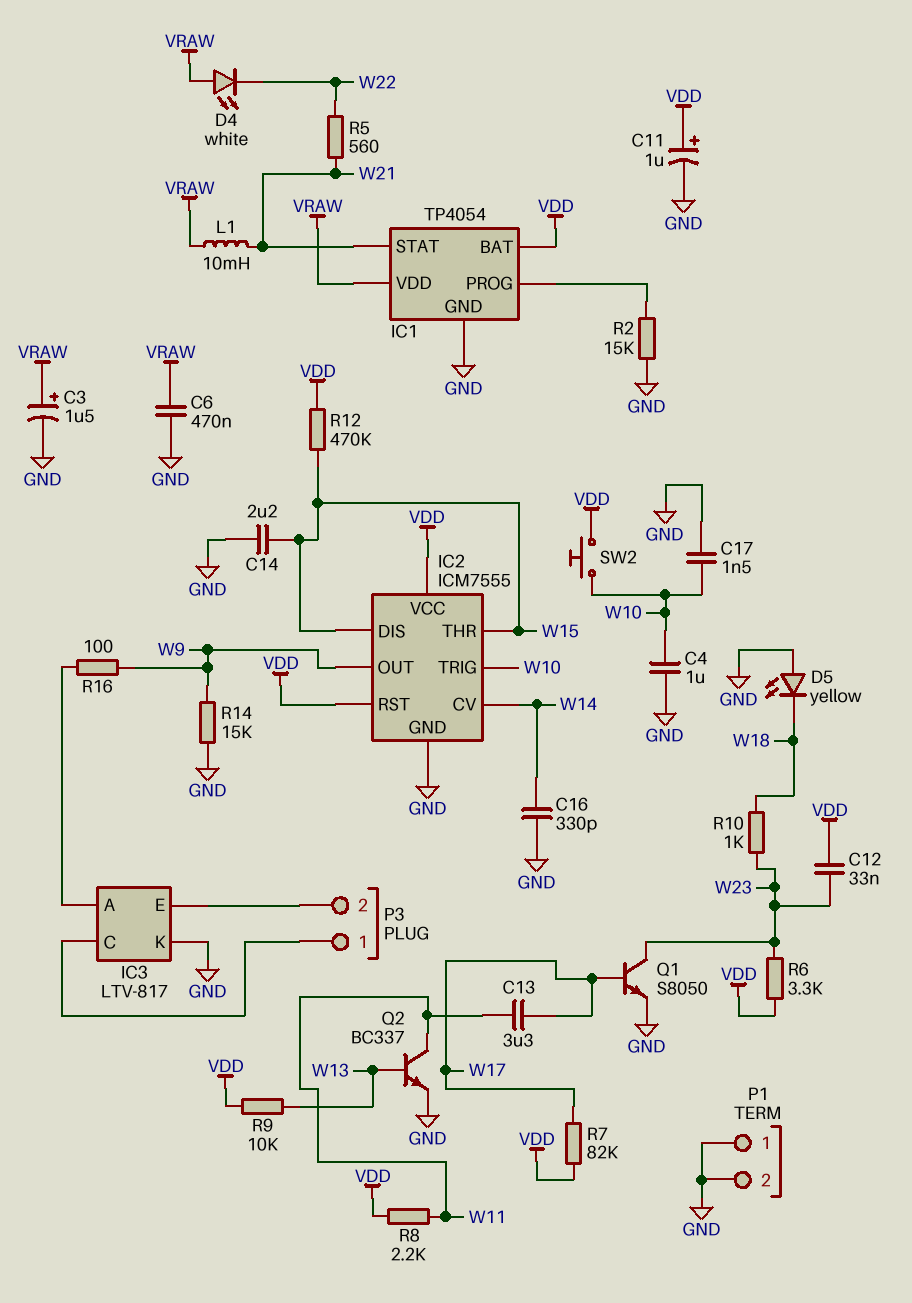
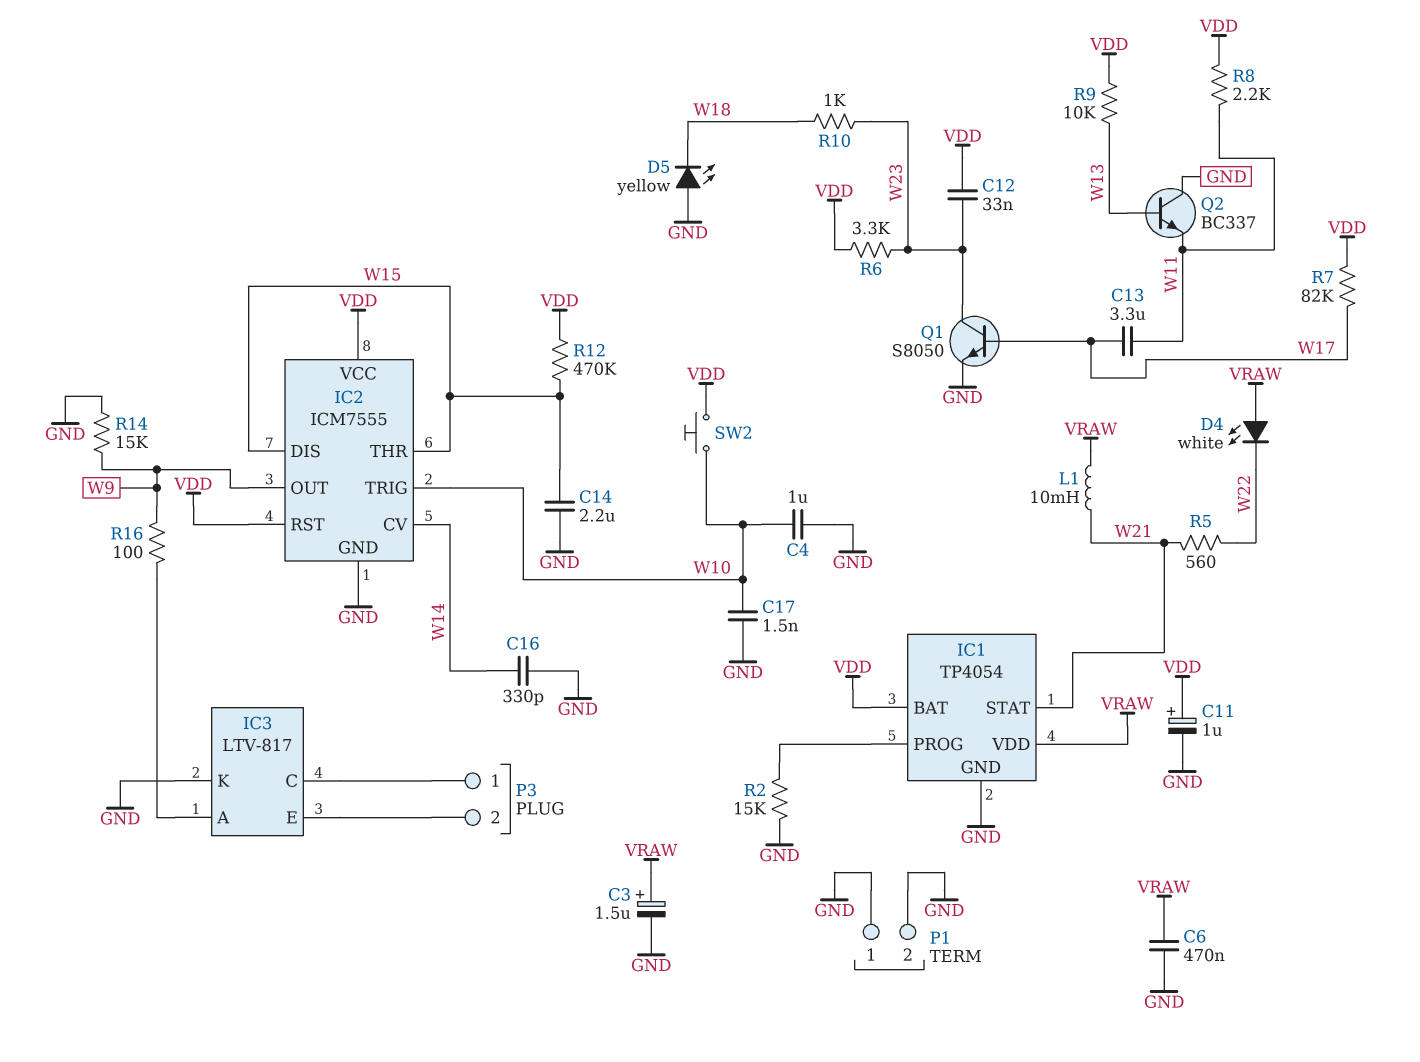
Q2: NPN BC337 (B W13, C W11, E GND) -> NPN BC337 (B W13, C GND, E W11)

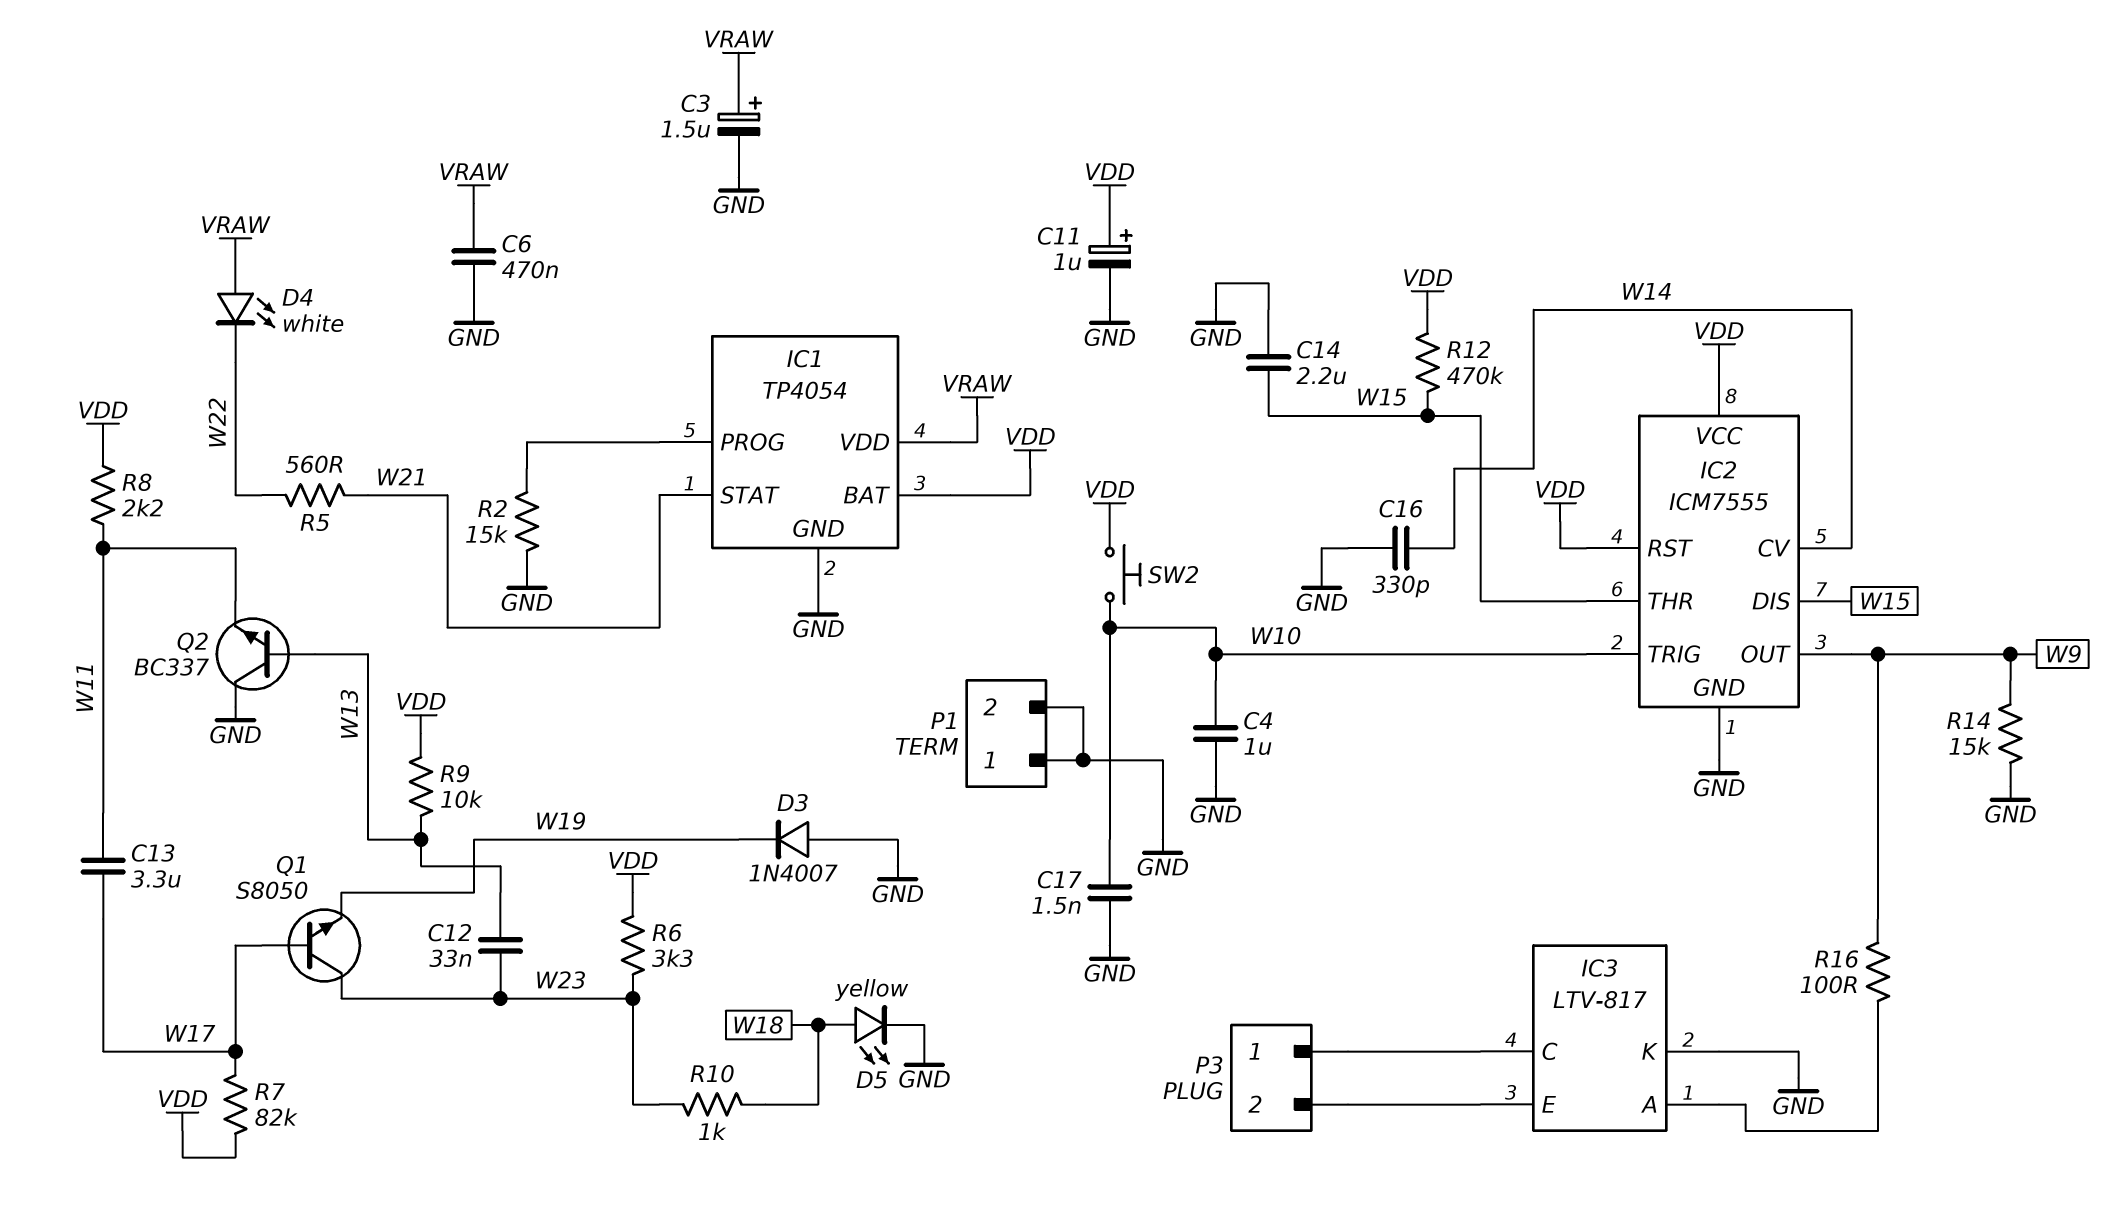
C12: 33nF (VDD, W23) -> 33nF (W13, W23)
D3: none -> diode 1N4007 (A GND, K W19)
D5: LED yellow (A GND, K W18) -> LED yellow (A W18, K GND)
L1: 10mH (VRAW, W21) -> none
Q1: NPN S8050 (B W17, C W23, E GND) -> NPN S8050 (B W17, C W23, E W19)

